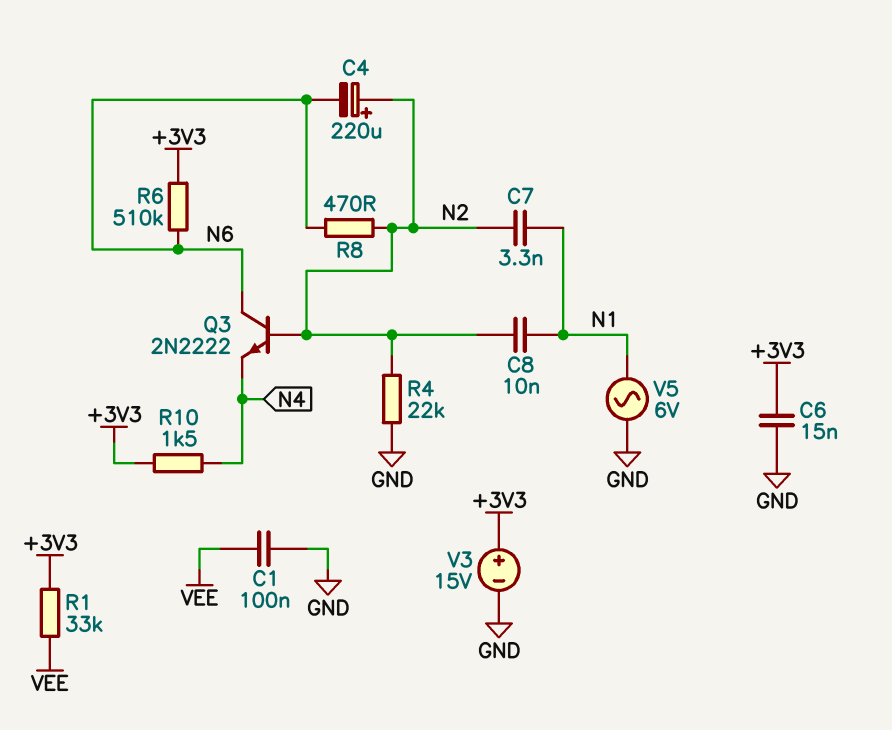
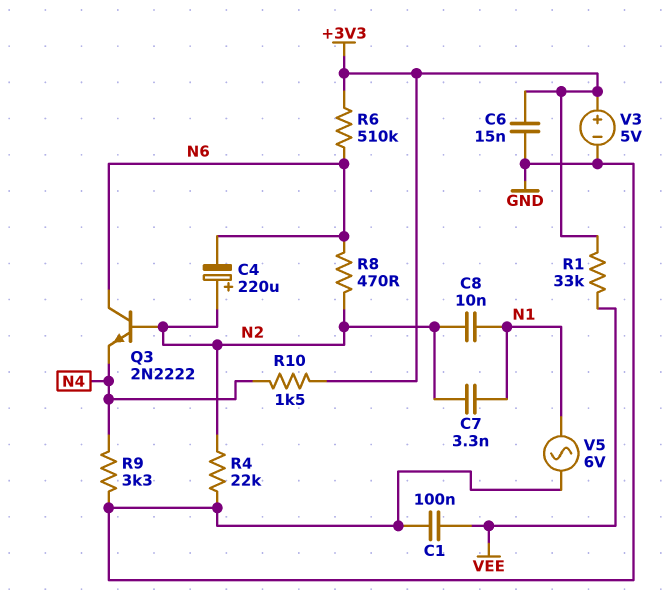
R9: none -> 3.3k (GND, N4)
V3: 15V (plus +3V3, minus GND) -> 5V (plus +3V3, minus GND)

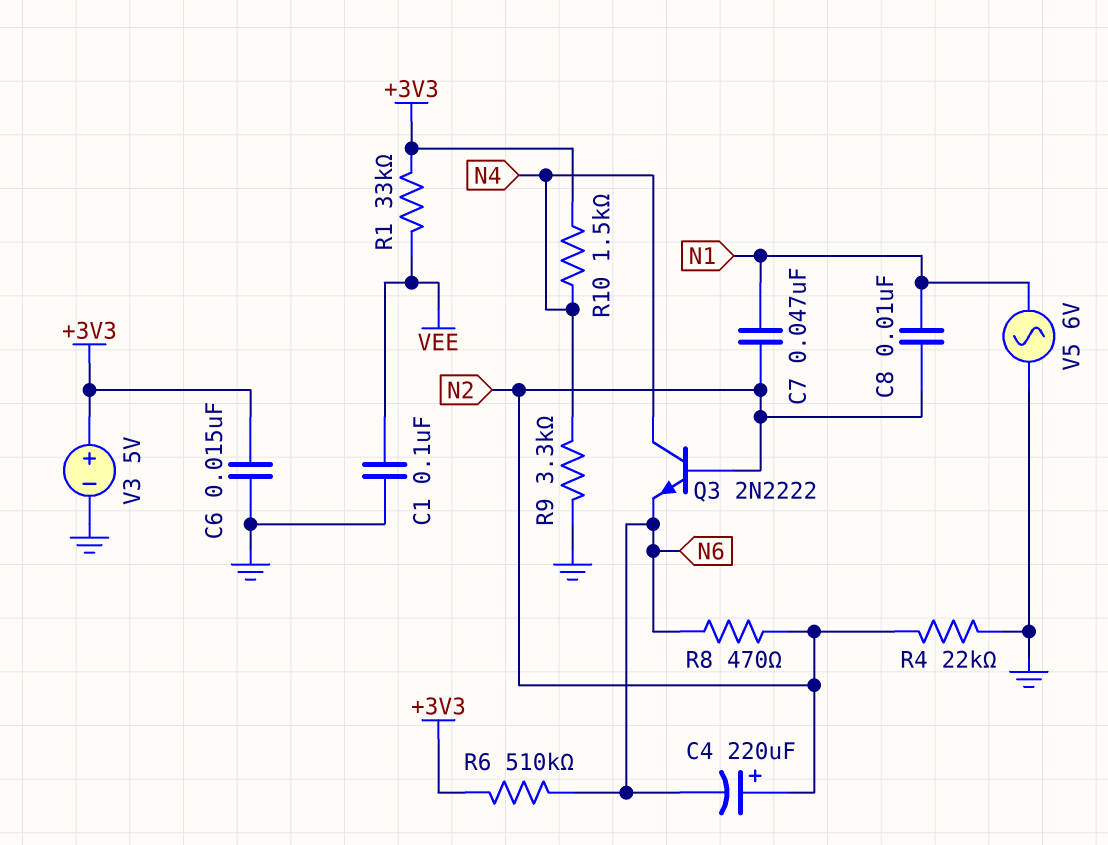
C7: 3.3nF (N1, N2) -> 47nF (N1, N2)
Q3: NPN 2N2222 (B N2, C N6, E N4) -> NPN 2N2222 (B N2, C N4, E N6)

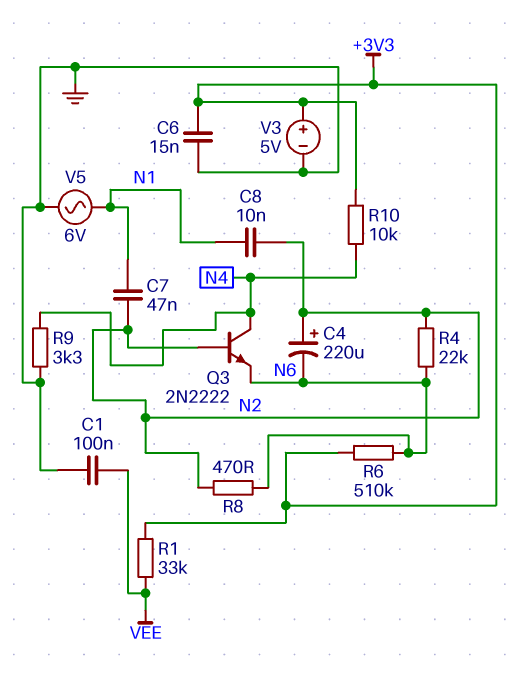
R4: 22k (GND, N2) -> 22k (N2, N6)
R10: 1.5k (+3V3, N4) -> 10k (+3V3, N4)

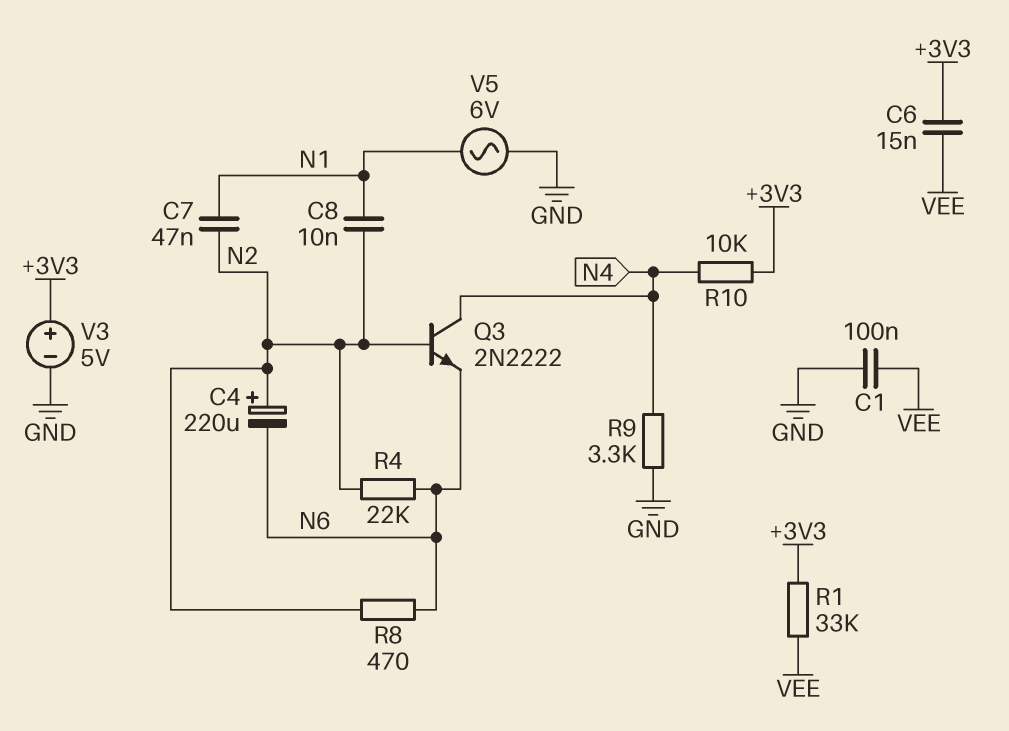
C6: 15nF (+3V3, GND) -> 15nF (+3V3, VEE)
R6: 510k (+3V3, N6) -> none

